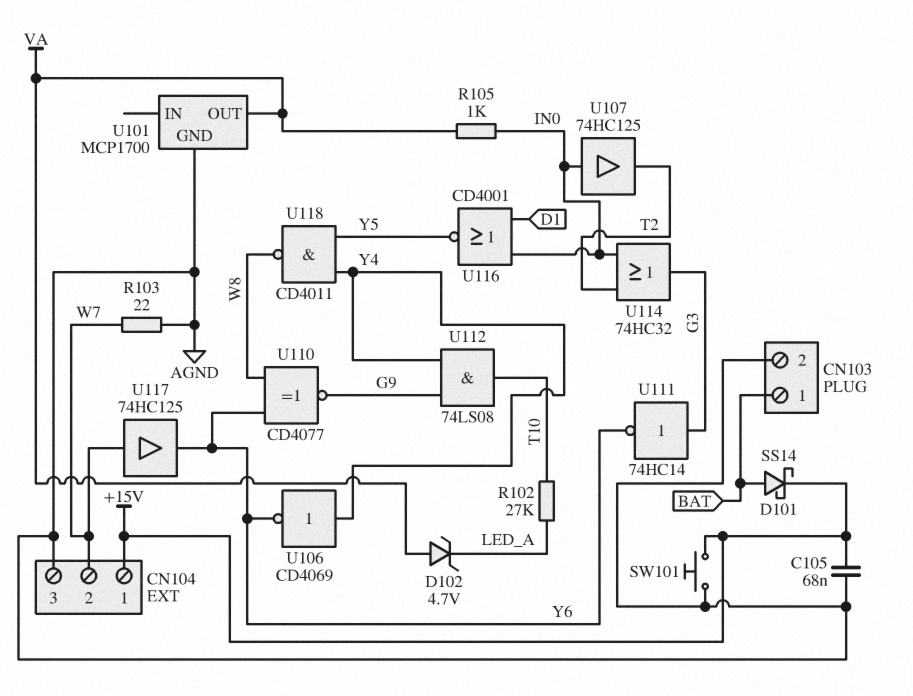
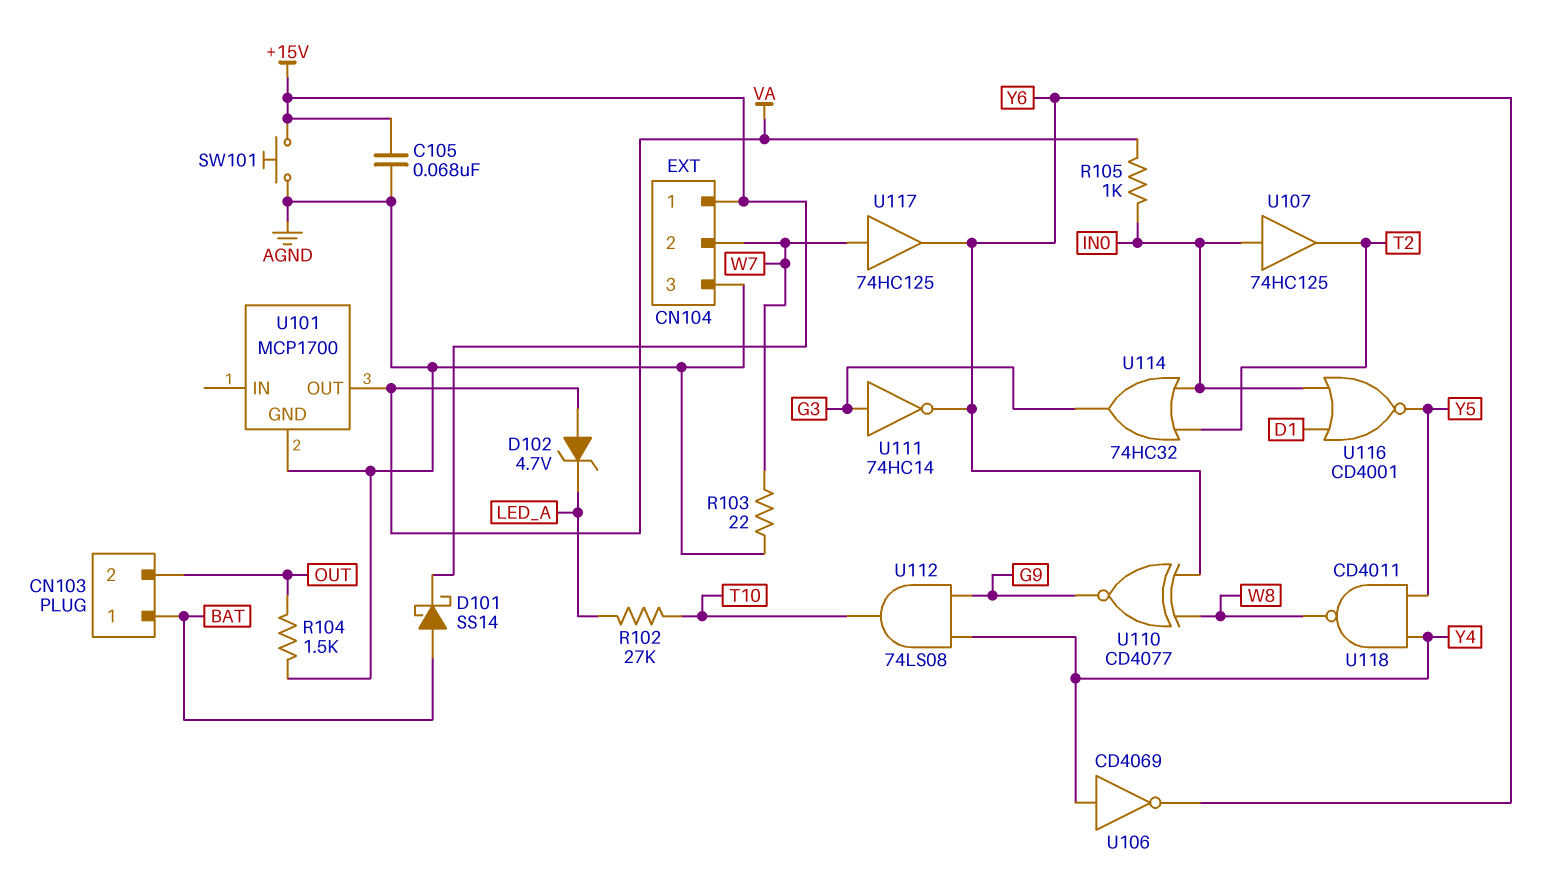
CN103 pin 2: AGND -> OUT
R104: none -> 1.5k (AGND, OUT)

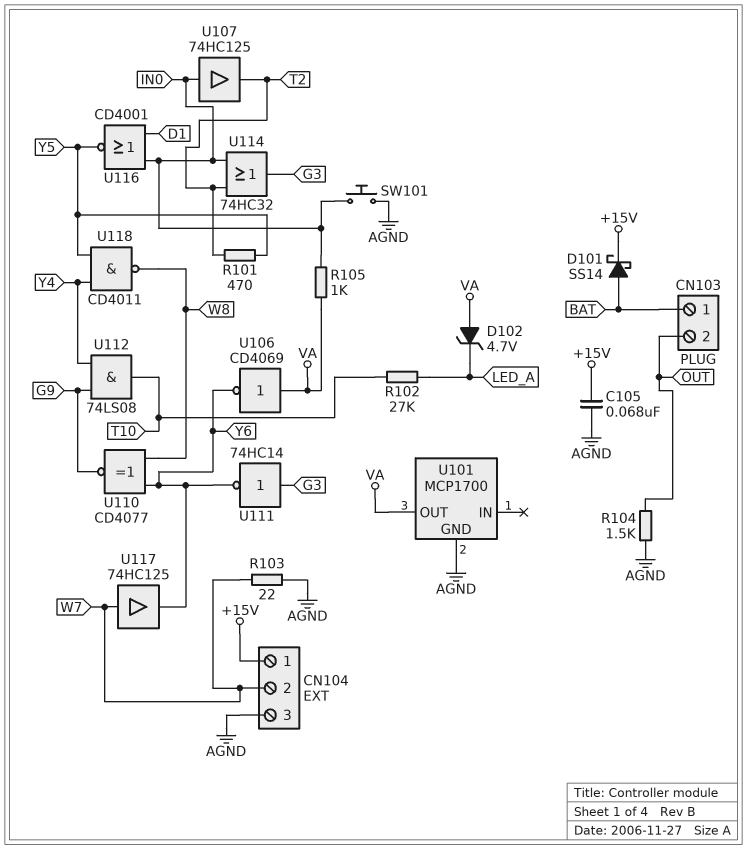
R101: none -> 470 (T2, Y5)
SW101: button (+15V, AGND) -> button (AGND, IN0)
U106: NOT CD4069 (in Y4, out Y6) -> NOT CD4069 (in VA, out Y6)

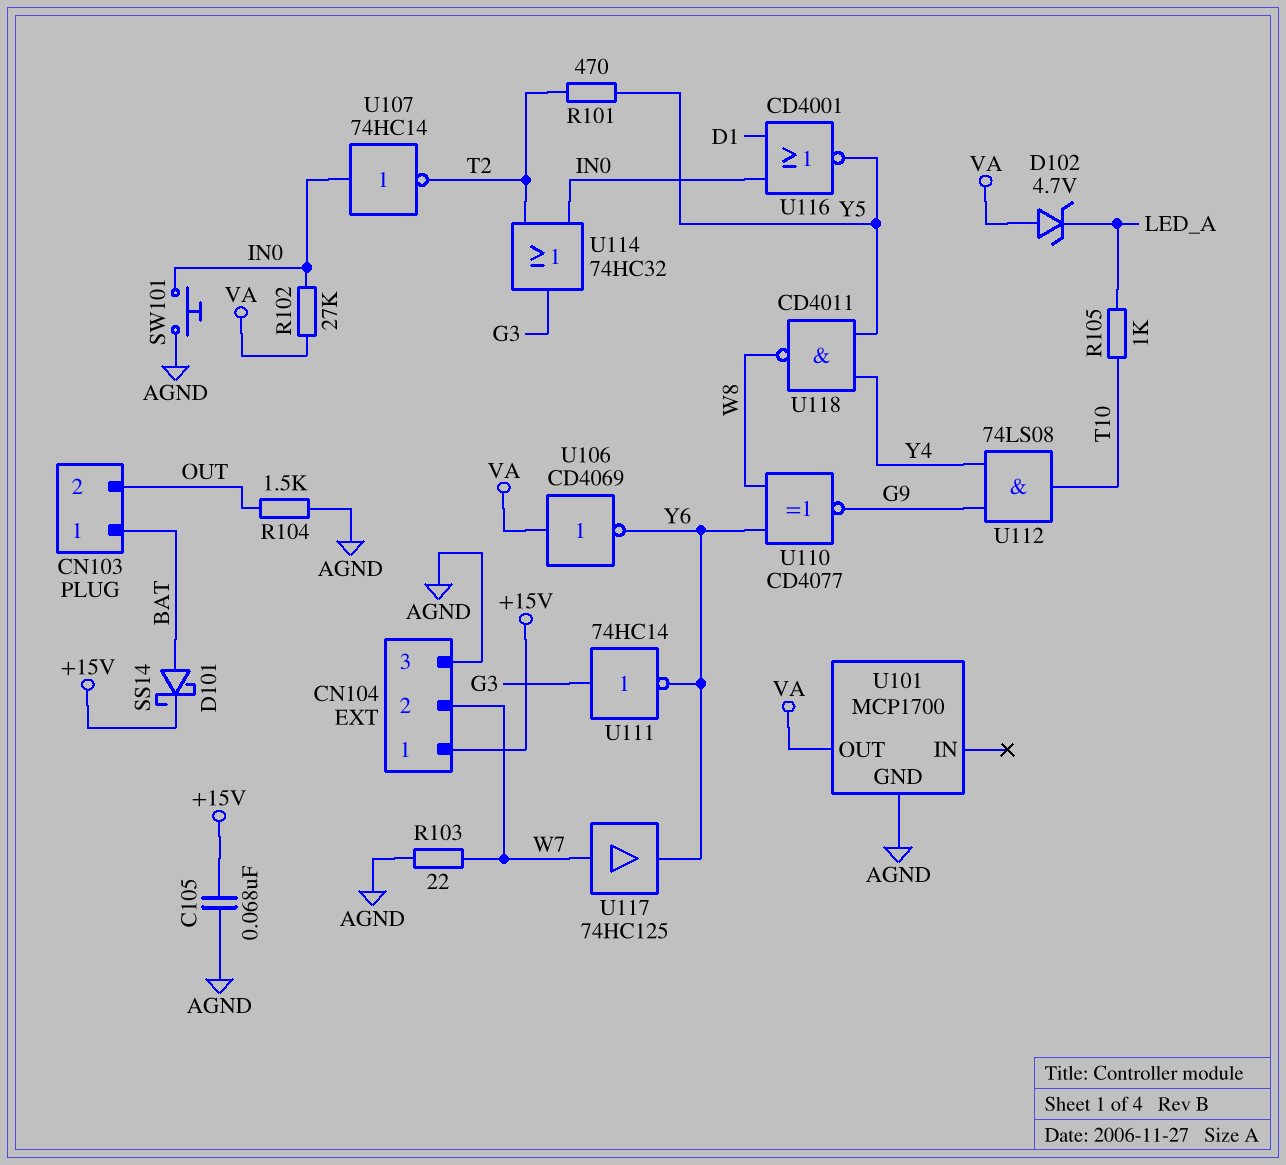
R102: 27k (LED_A, T10) -> 27k (IN0, VA)
R105: 1k (IN0, VA) -> 1k (LED_A, T10)
U107: buffer 74HC125 (in IN0, out T2) -> NOT 74HC14 (in IN0, out T2)

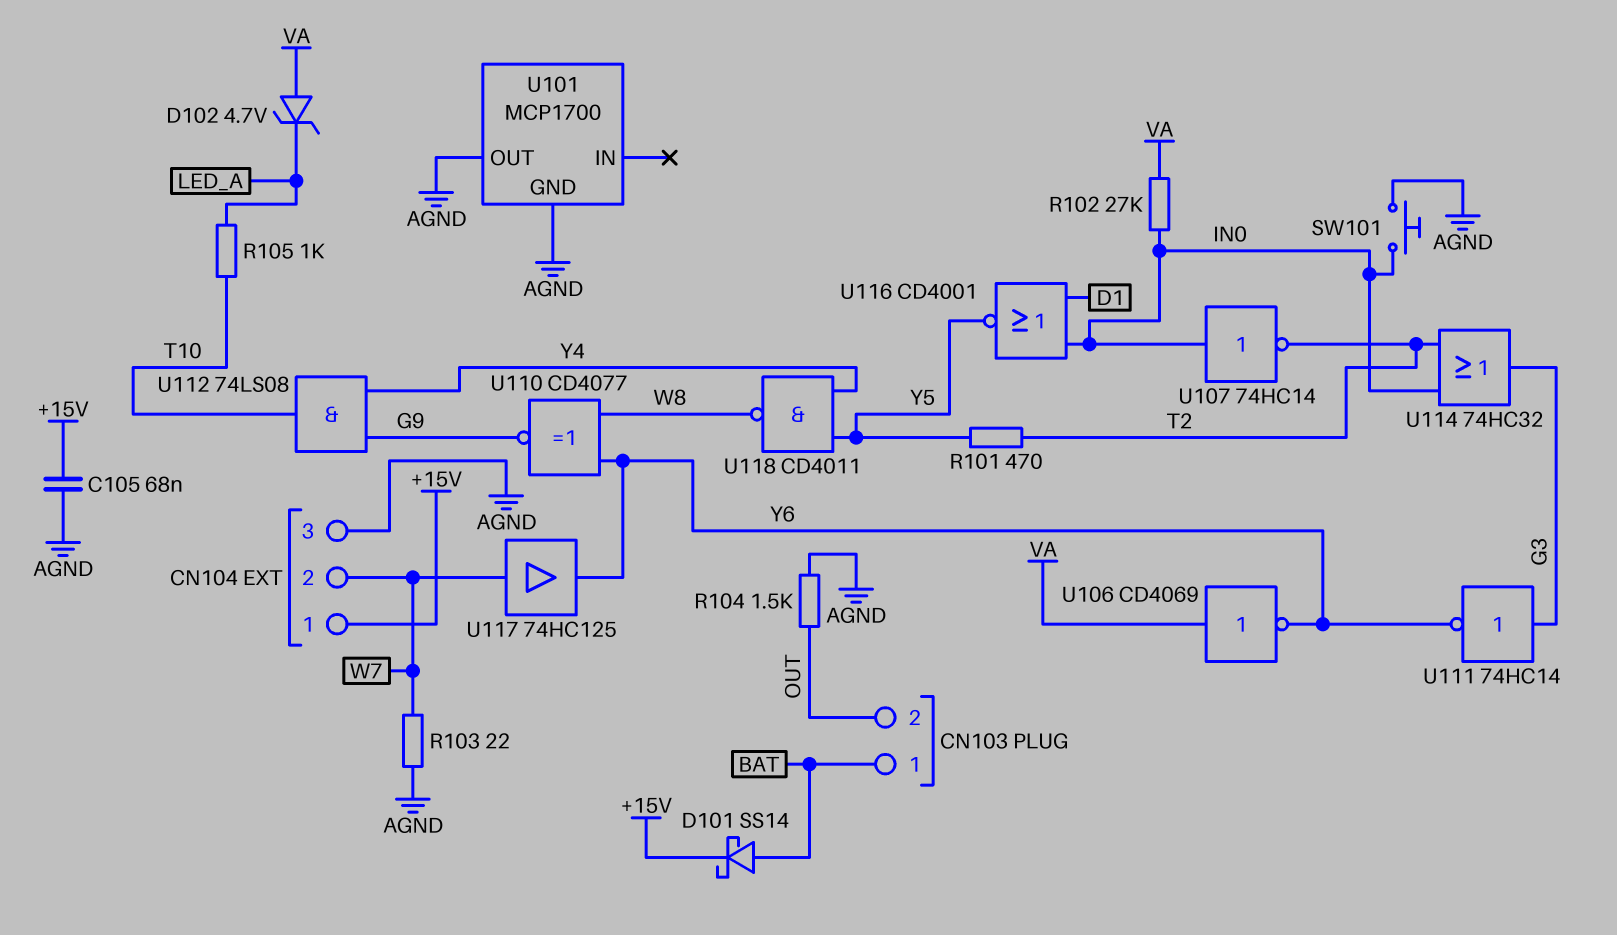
U101 pin OUT: VA -> AGND

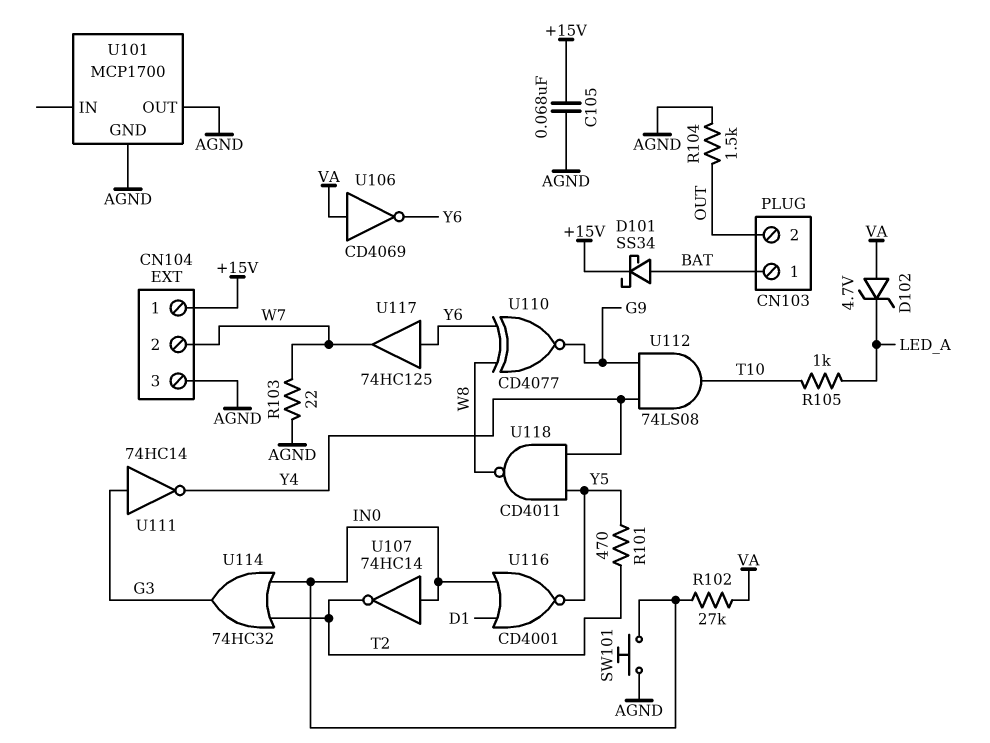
D101: schottky SS14 (A BAT, K +15V) -> schottky SS34 (A BAT, K +15V)
U111: NOT 74HC14 (in G3, out Y6) -> NOT 74HC14 (in G3, out Y4)
U117: buffer 74HC125 (in W7, out Y6) -> buffer 74HC125 (in Y6, out W7)

